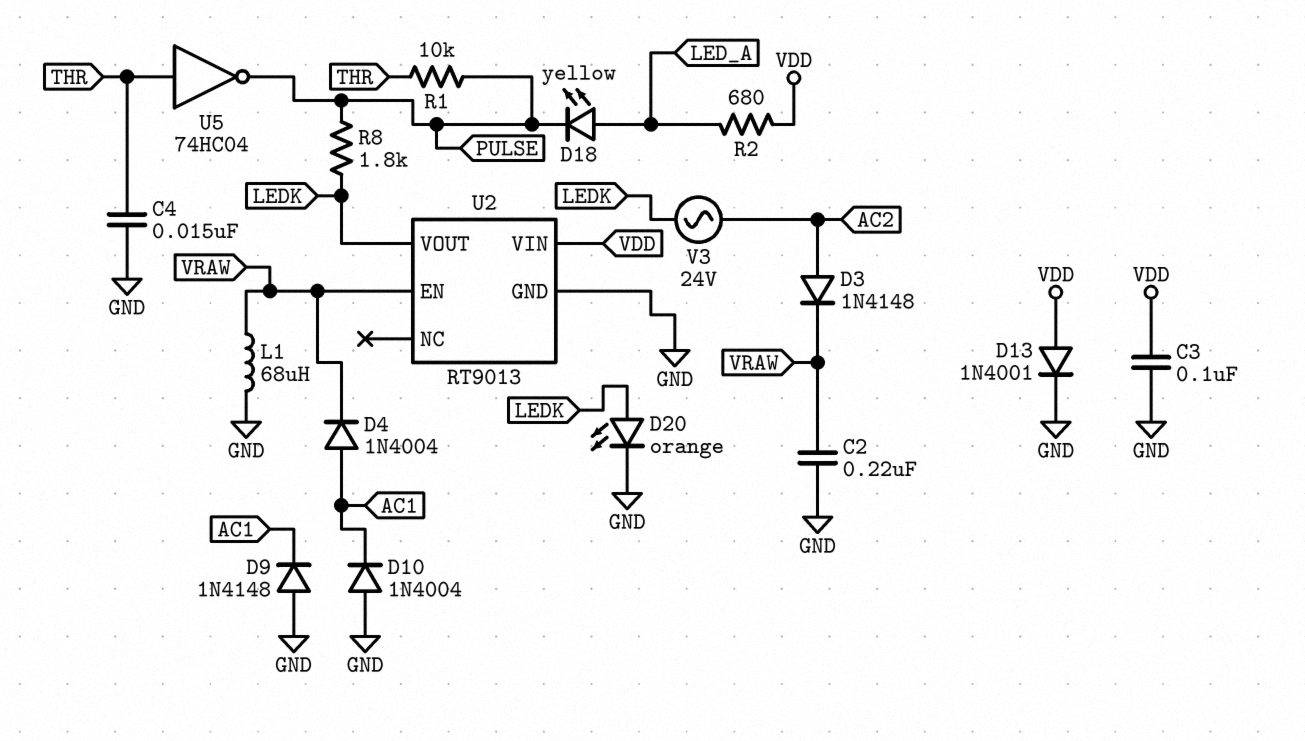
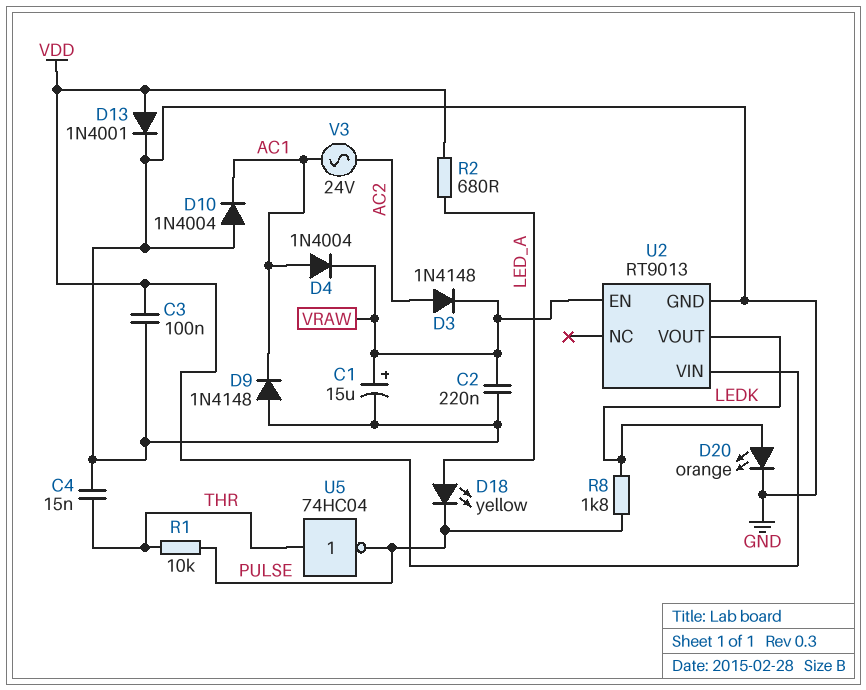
C1: none -> 15uF (plus VRAW, minus GND)
L1: 68uH (GND, VRAW) -> none
V3: AC 24V (AC2, LEDK) -> AC 24V (AC1, AC2)

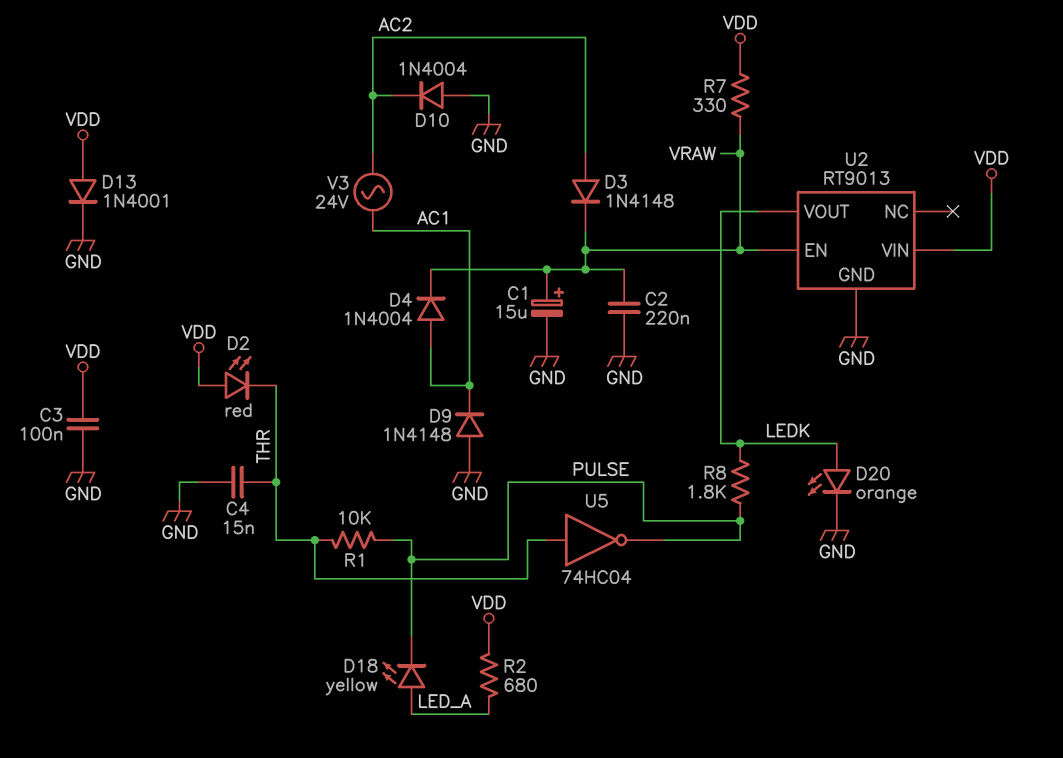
D2: none -> LED red (A VDD, K THR)
D10: diode 1N4004 (A GND, K AC1) -> diode 1N4004 (A GND, K AC2)
R7: none -> 330 (VDD, VRAW)

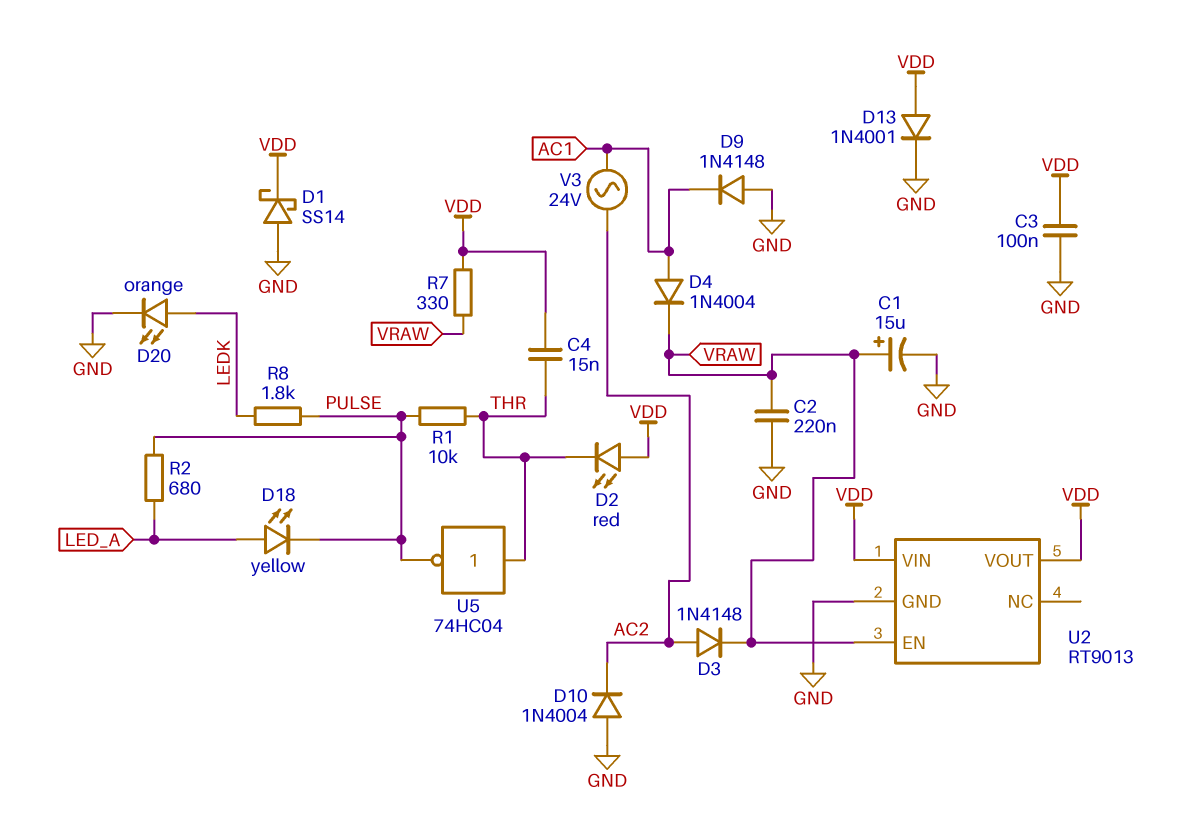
C4: 15nF (GND, THR) -> 15nF (THR, VDD)
D1: none -> schottky SS14 (A GND, K VDD)
R2: 680 (LED_A, VDD) -> 680 (LED_A, PULSE)
U2 pin VOUT: LEDK -> VDD

